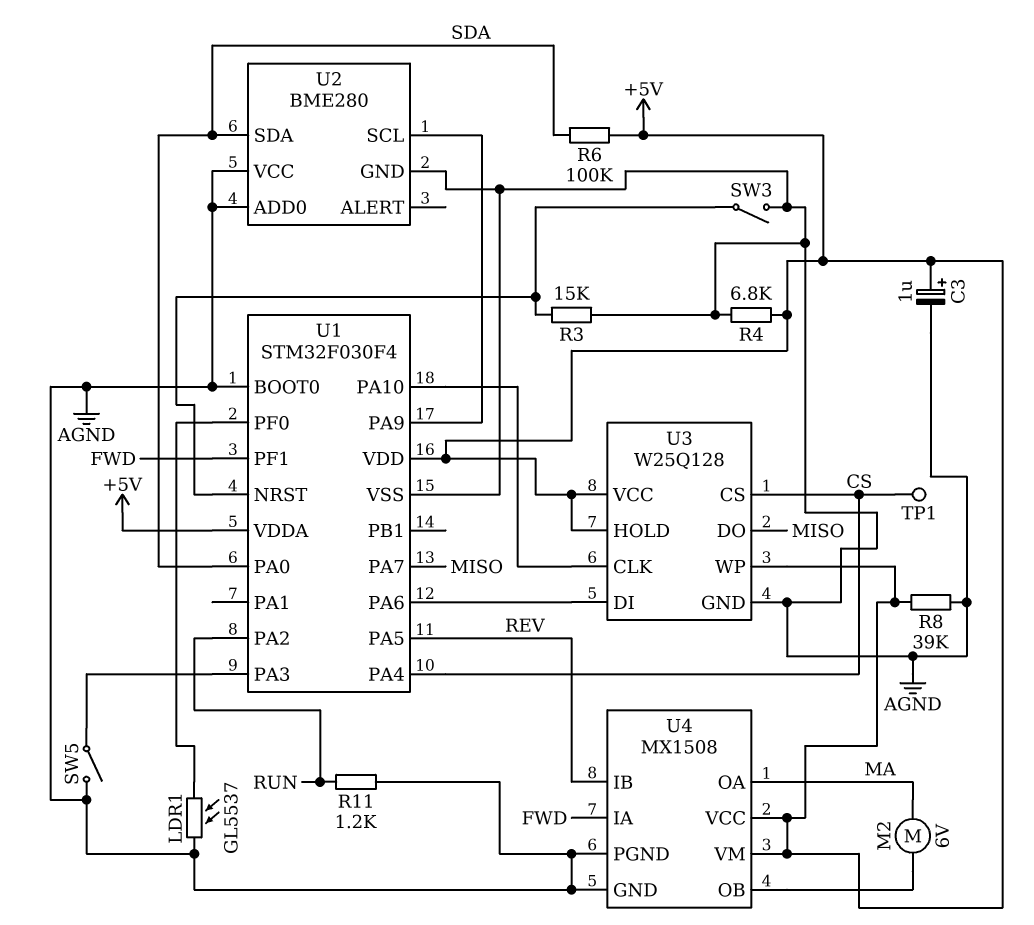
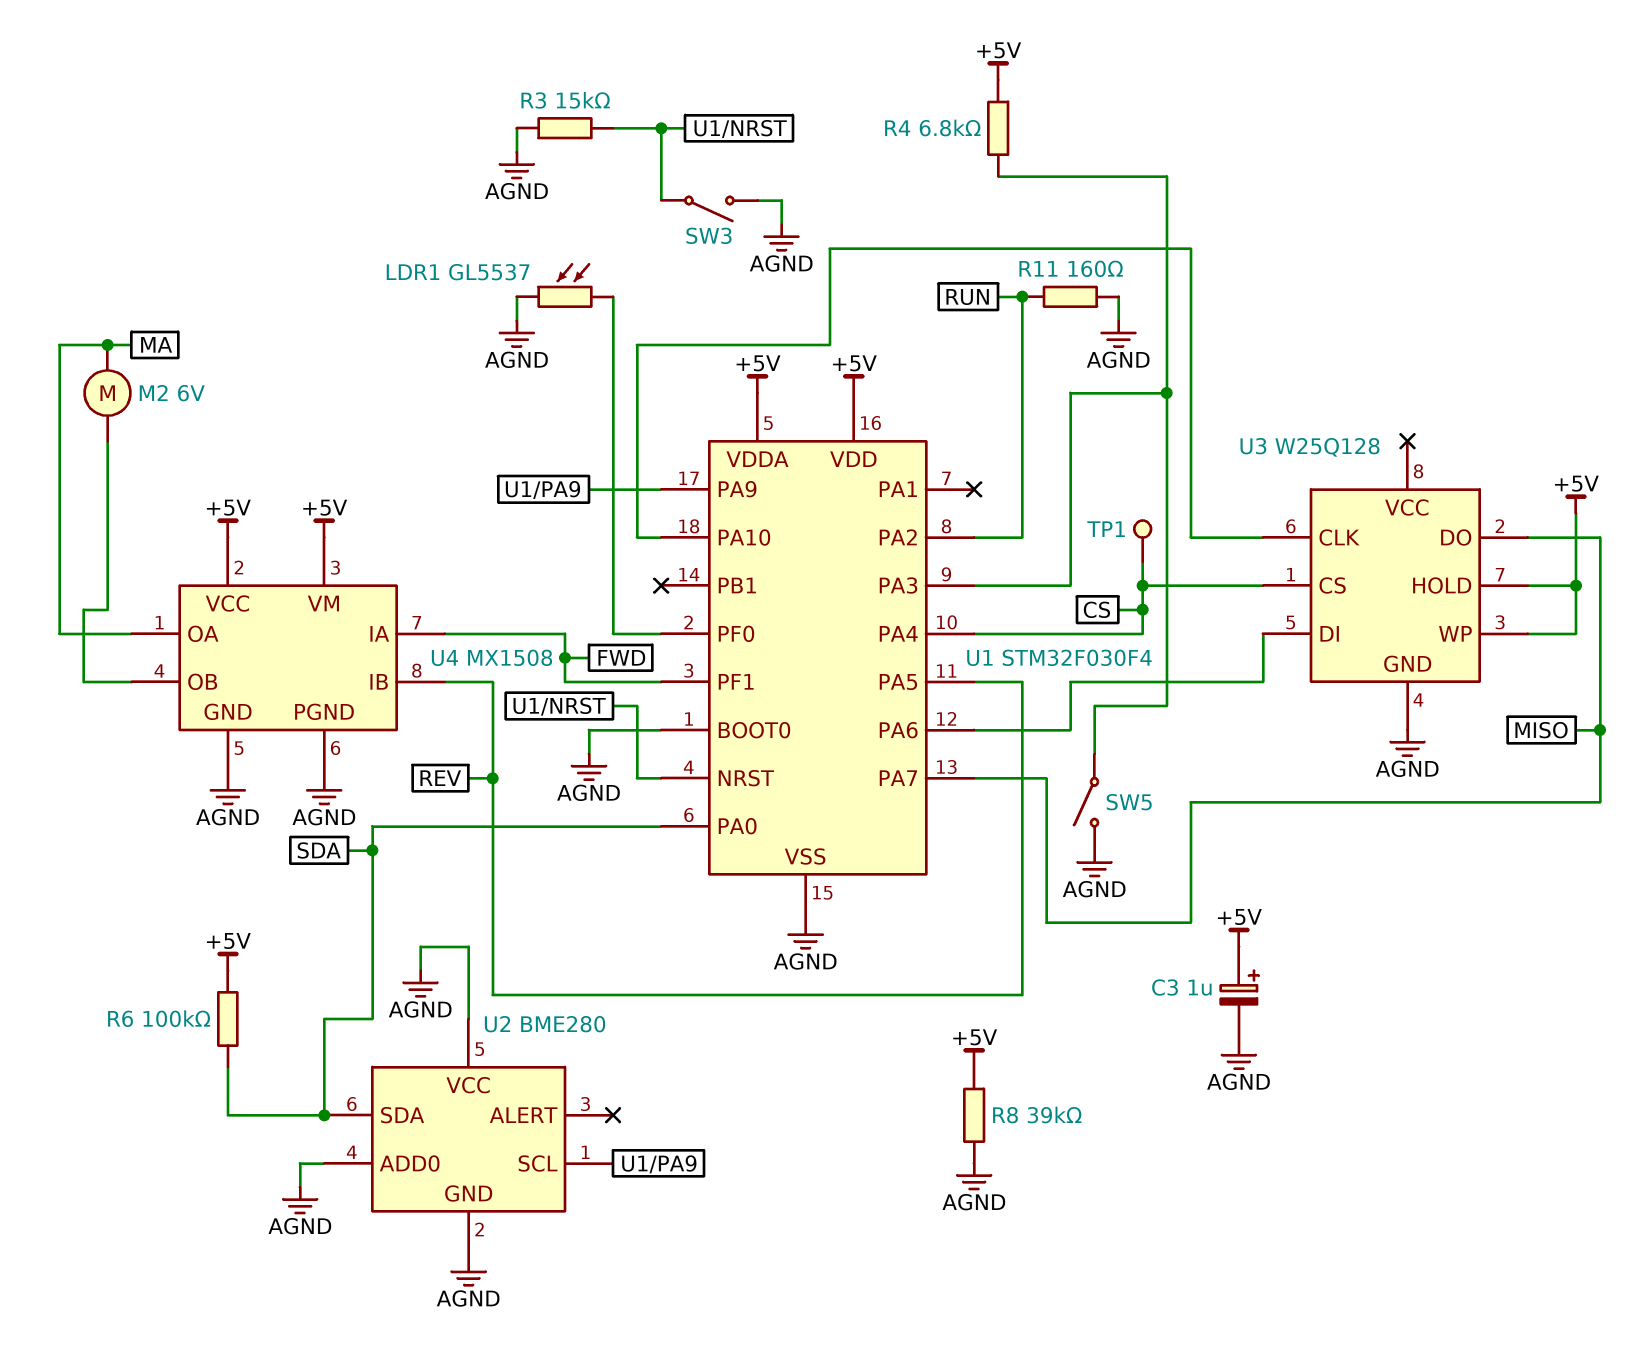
R4: 6.8k (+5V, AGND) -> 6.8k (+5V, U1/PA3)
R11: 1.2k (AGND, RUN) -> 160 (AGND, RUN)
U3 pin VCC: +5V -> none

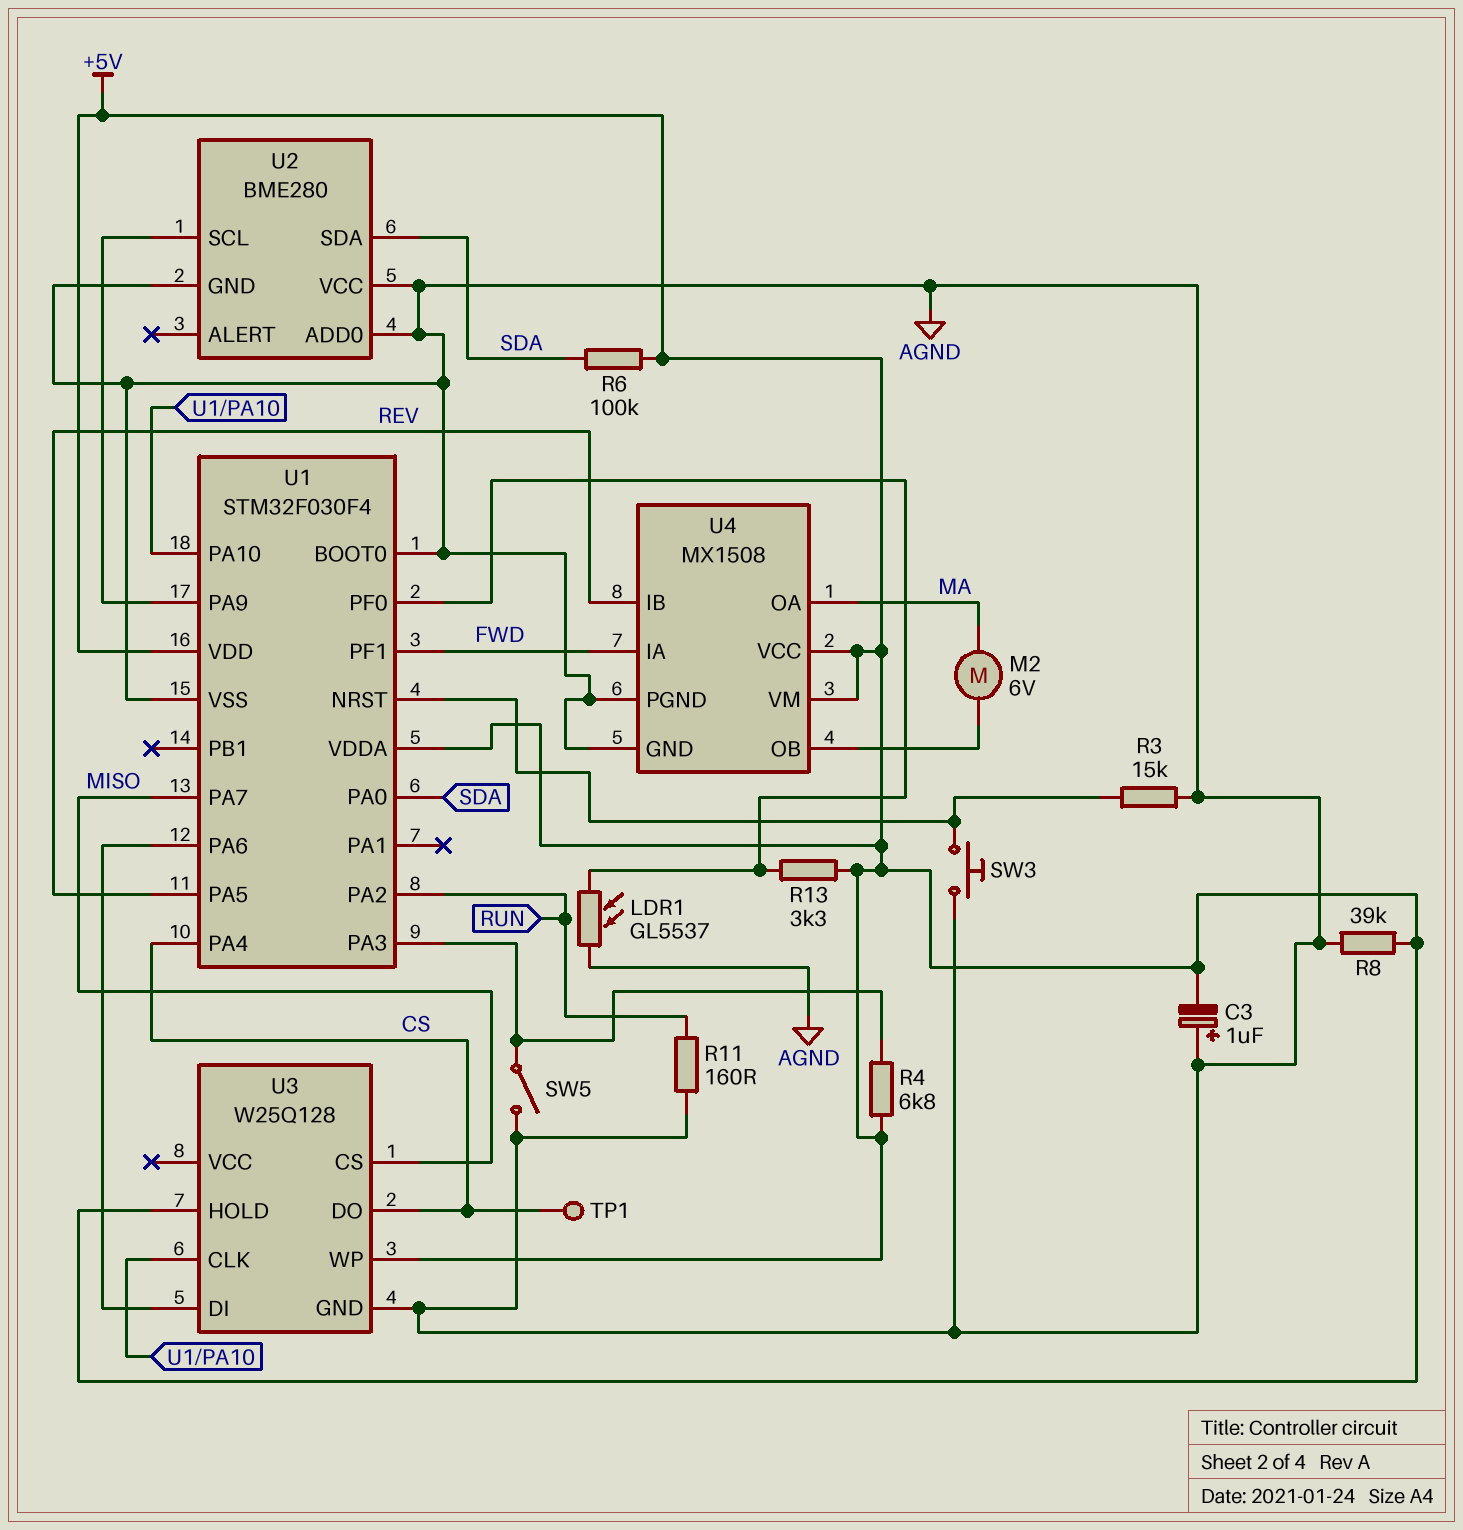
C3: 1uF (plus +5V, minus AGND) -> 1uF (plus AGND, minus +5V)
R13: none -> 3.3k (+5V, U1/PF0)
SW3: switch (AGND, U1/NRST) -> button (AGND, U1/NRST)
U3 pin CS: CS -> MISO
U3 pin DO: MISO -> CS

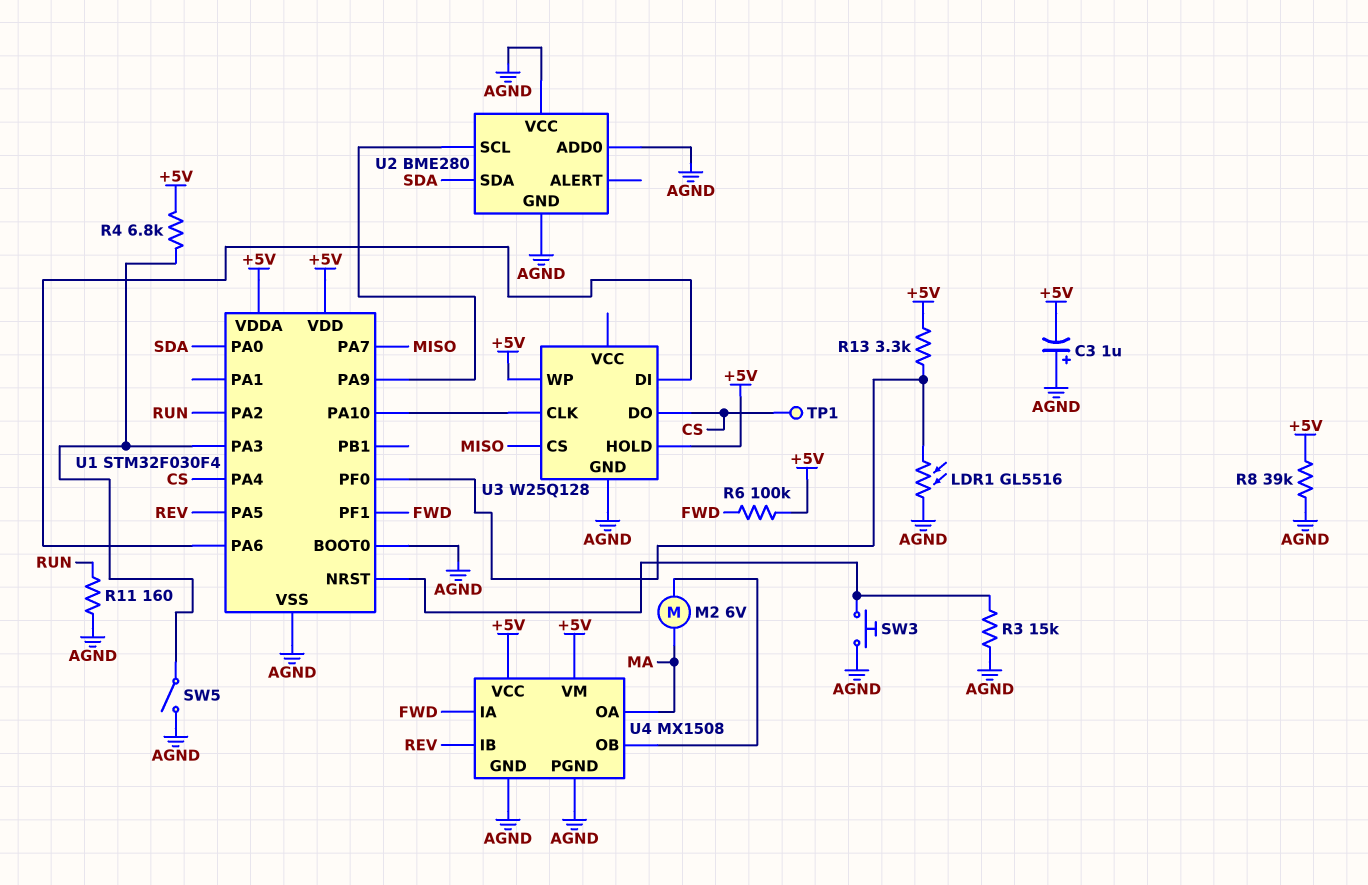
LDR1: GL5537 (AGND, U1/PF0) -> GL5516 (AGND, U1/PF0)
R6: 100k (+5V, SDA) -> 100k (+5V, FWD)

